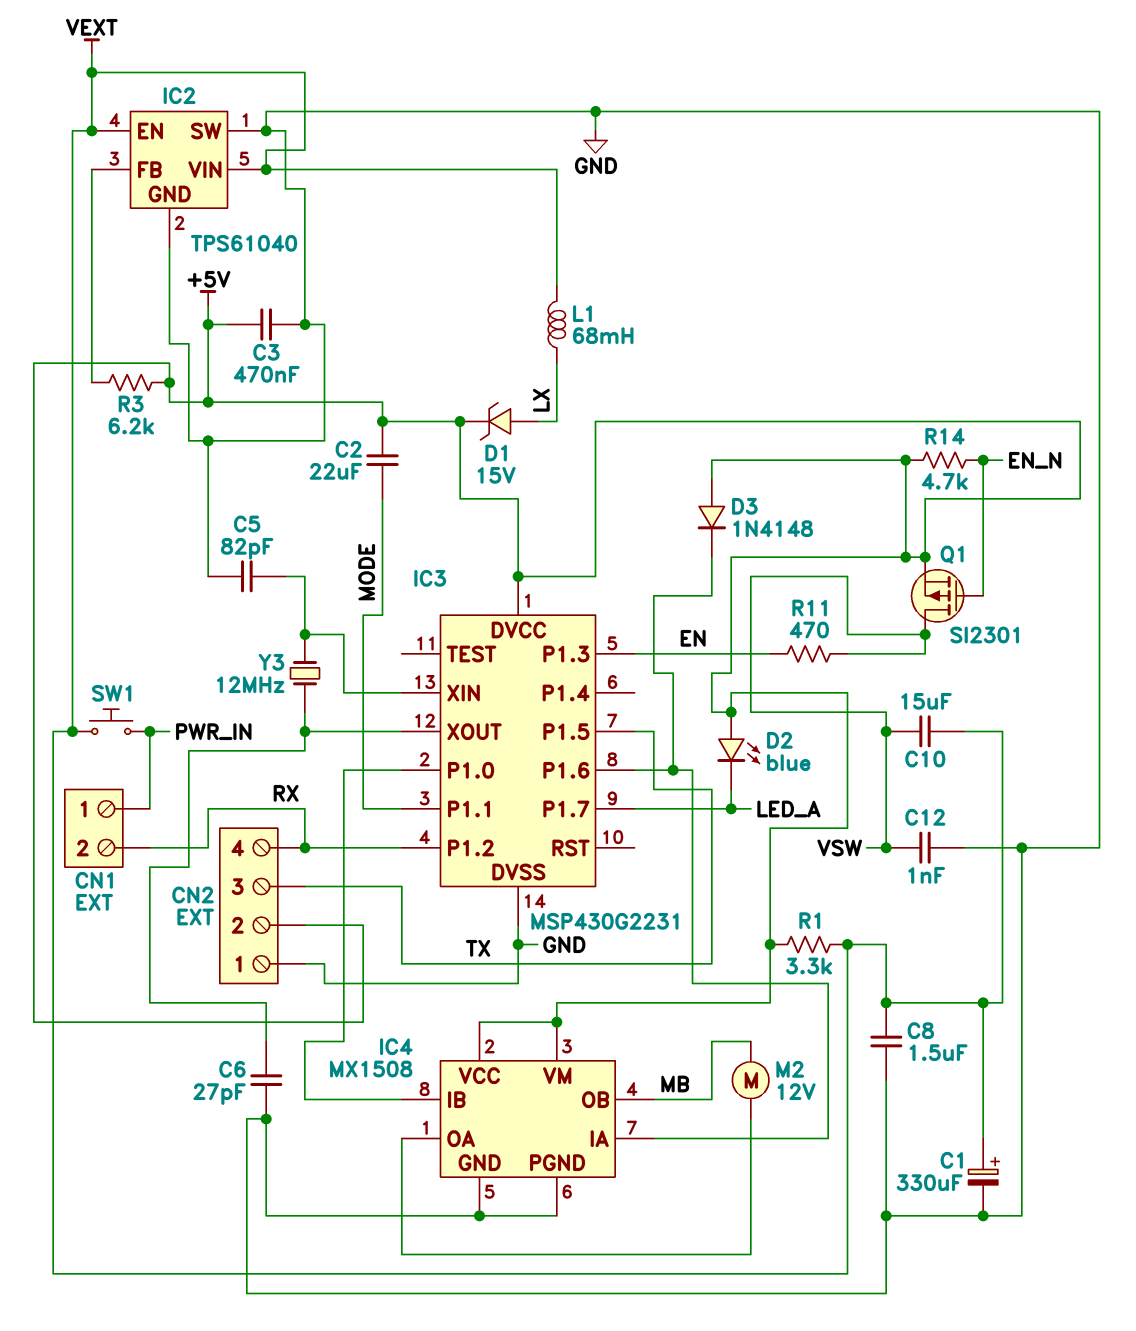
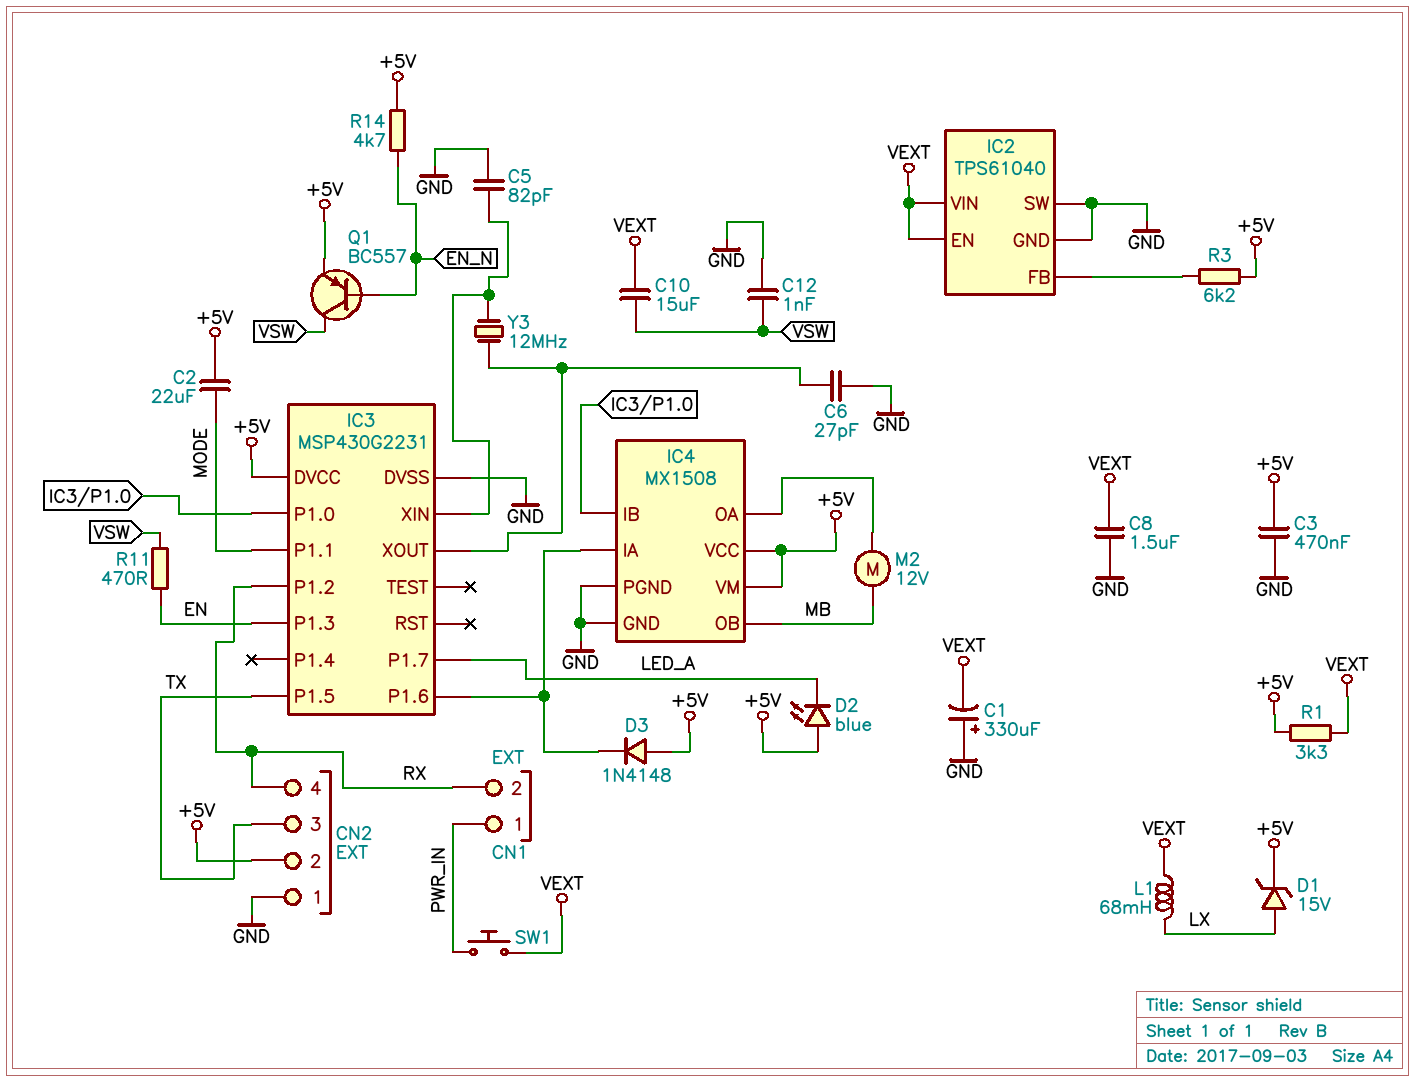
C1: 330uF (plus VEXT, minus GND) -> 330uF (plus GND, minus VEXT)
Q1: PMOS SI2301 (G EN_N, D VSW, S +5V) -> PNP BC557 (B EN_N, C VSW, E +5V)

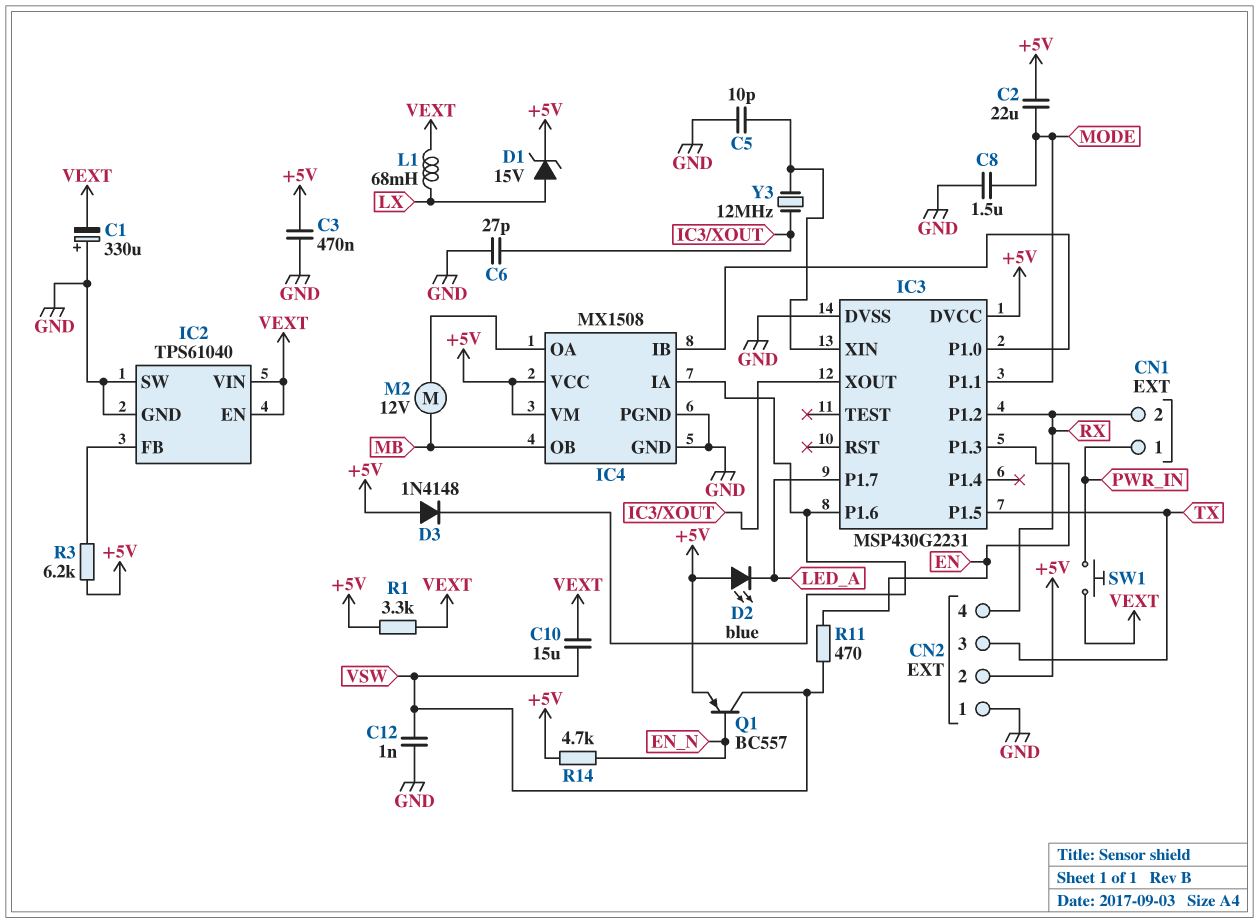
C5: 82pF (GND, IC3/XIN) -> 10pF (GND, IC3/XIN)
C8: 1.5uF (GND, VEXT) -> 1.5uF (GND, MODE)

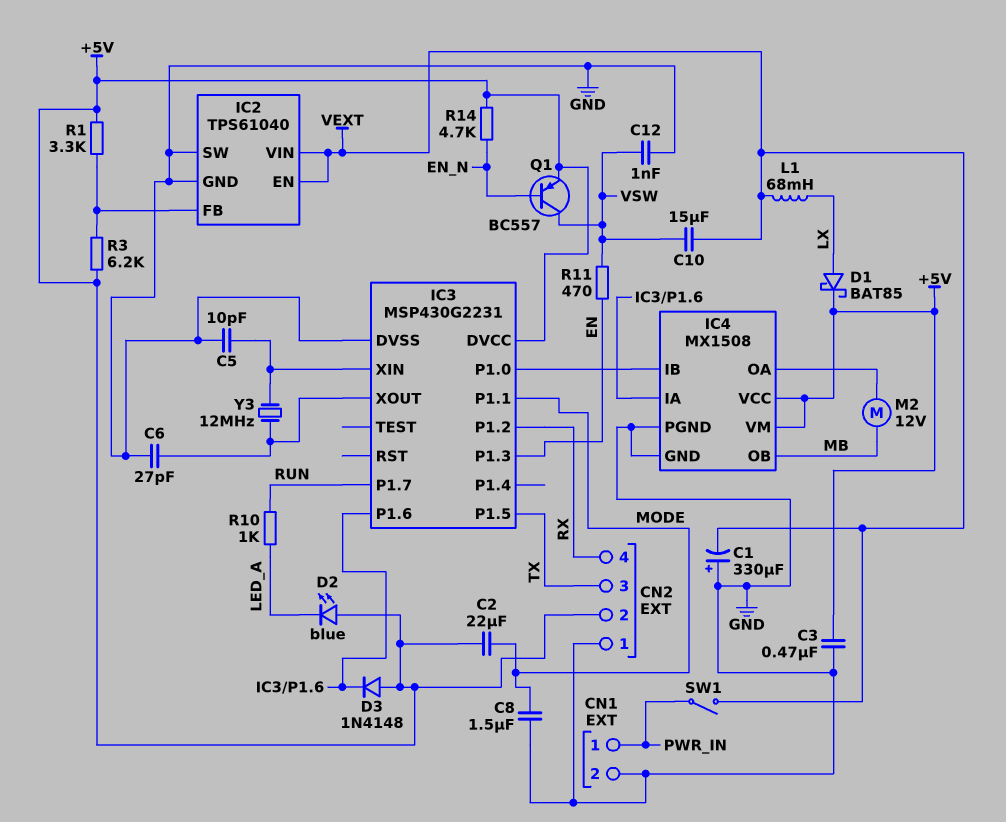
CN1 pin 2: RX -> GND
D1: zener 15V (A LX, K +5V) -> schottky BAT85 (A LX, K +5V)
IC3 pin P1.7: LED_A -> RUN
R1: 3.3k (+5V, VEXT) -> 3.3k (+5V, IC2/FB)
R10: none -> 1k (LED_A, RUN)
SW1: button (PWR_IN, VEXT) -> switch (PWR_IN, VEXT)

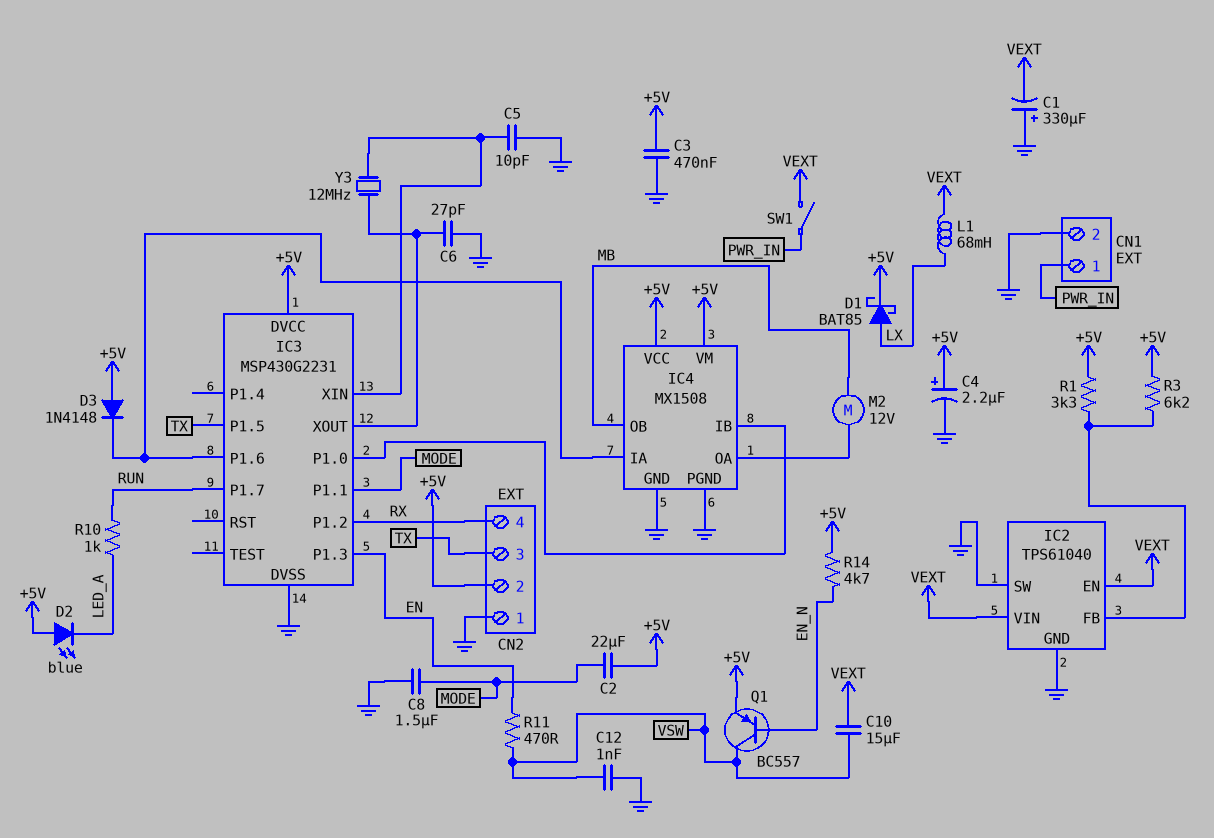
C4: none -> 2.2uF (plus +5V, minus GND)

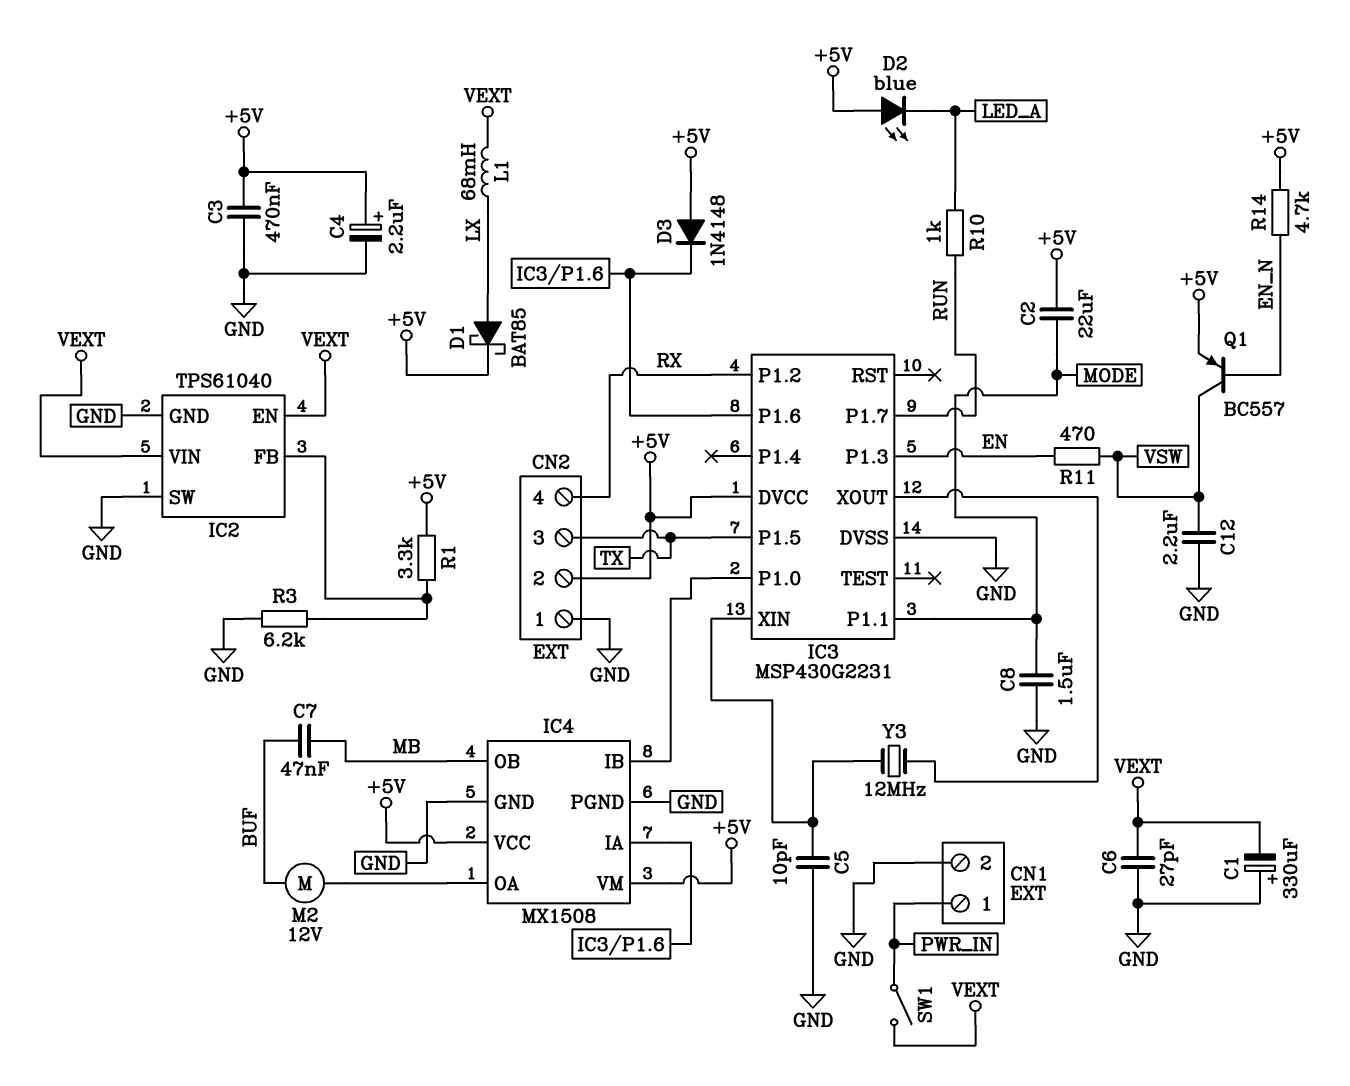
C6: 27pF (GND, IC3/XOUT) -> 27pF (GND, VEXT)
C7: none -> 47nF (BUF, MB)
C10: 15uF (VEXT, VSW) -> none
C12: 1nF (GND, VSW) -> 2.2uF (GND, VSW)
M2: motor 12V (IC4/OA, MB) -> motor 12V (BUF, IC4/OA)
R3: 6.2k (+5V, IC2/FB) -> 6.2k (GND, IC2/FB)

